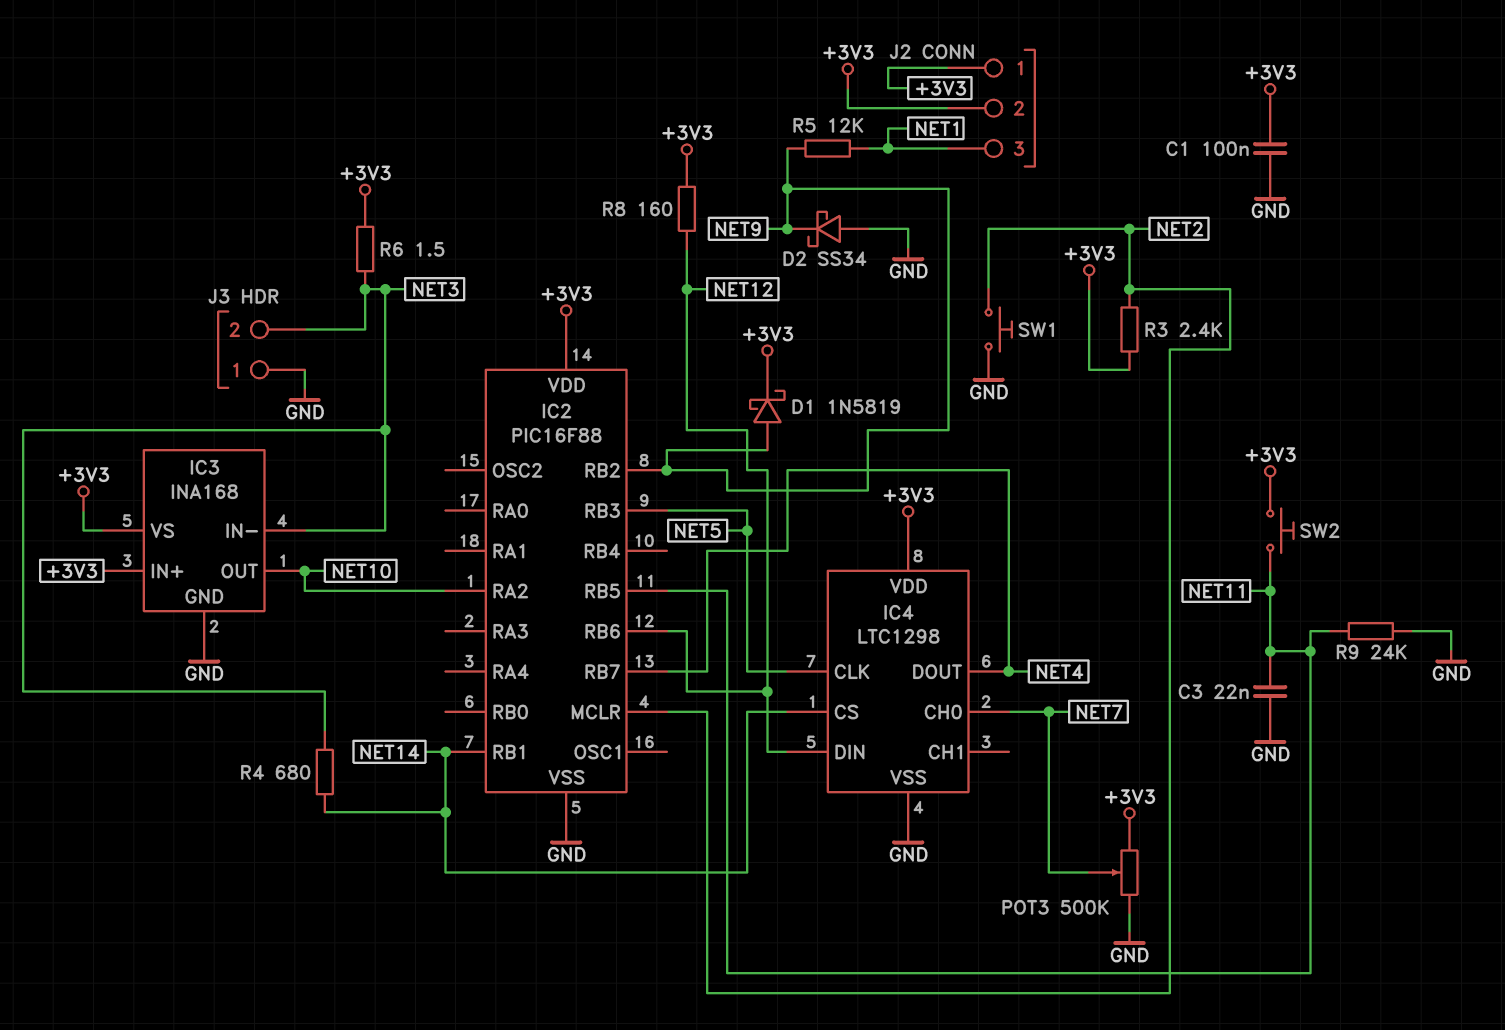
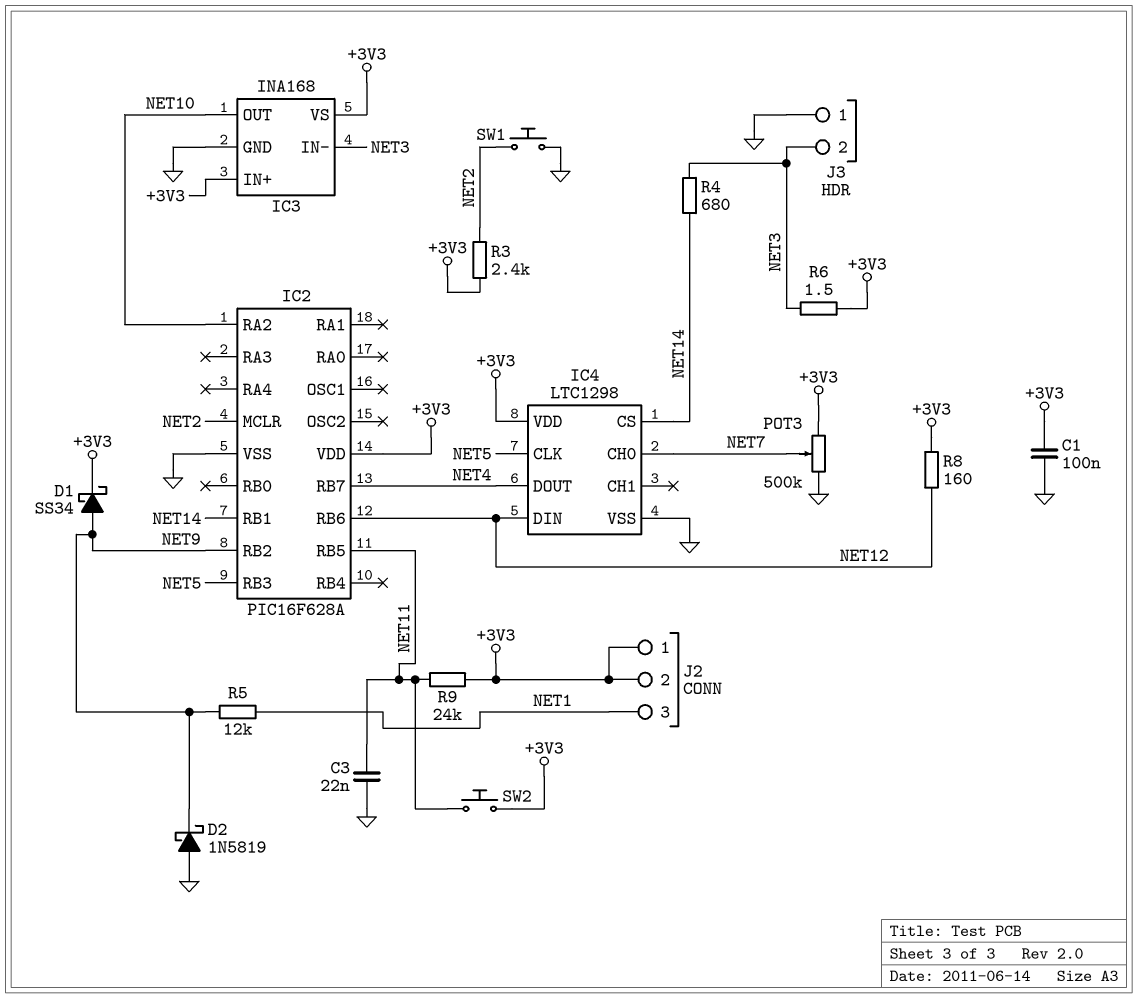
D1: schottky 1N5819 (A NET9, K +3V3) -> schottky SS34 (A NET9, K +3V3)
D2: schottky SS34 (A GND, K NET9) -> schottky 1N5819 (A GND, K NET9)
IC2: PIC16F88 -> PIC16F628A
R9: 24k (GND, NET11) -> 24k (+3V3, NET11)

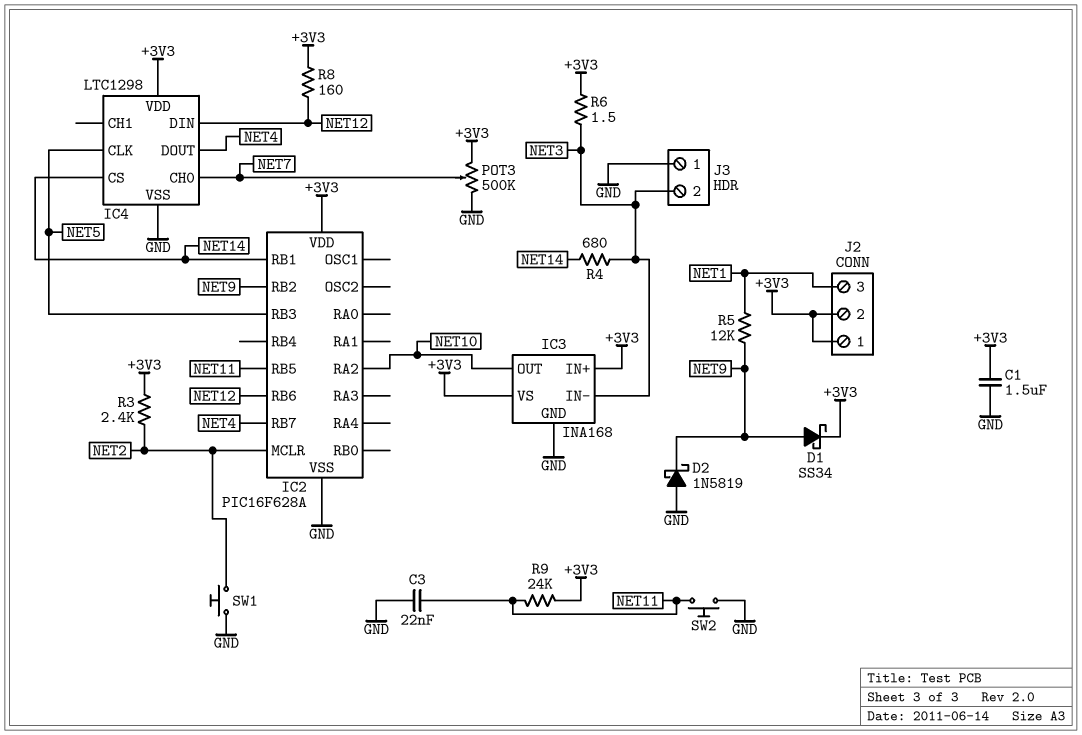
C1: 100nF (+3V3, GND) -> 1.5uF (+3V3, GND)
SW2: button (+3V3, NET11) -> button (GND, NET11)

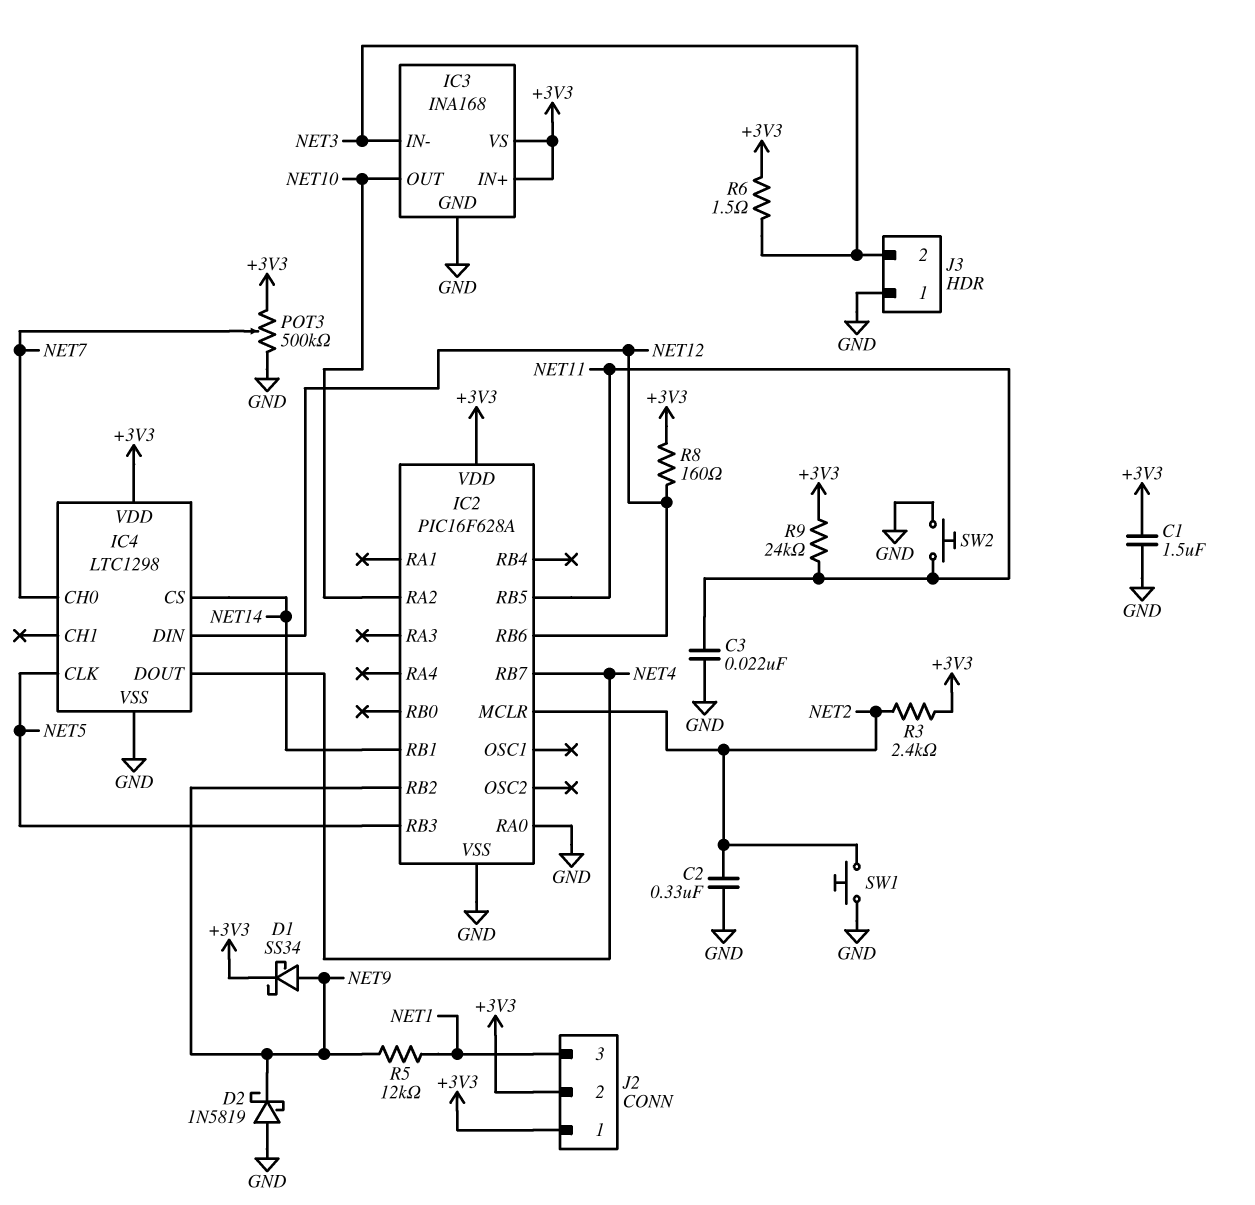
C2: none -> 330nF (GND, NET2)
IC2 pin RA0: none -> GND
R4: 680 (NET3, NET14) -> none

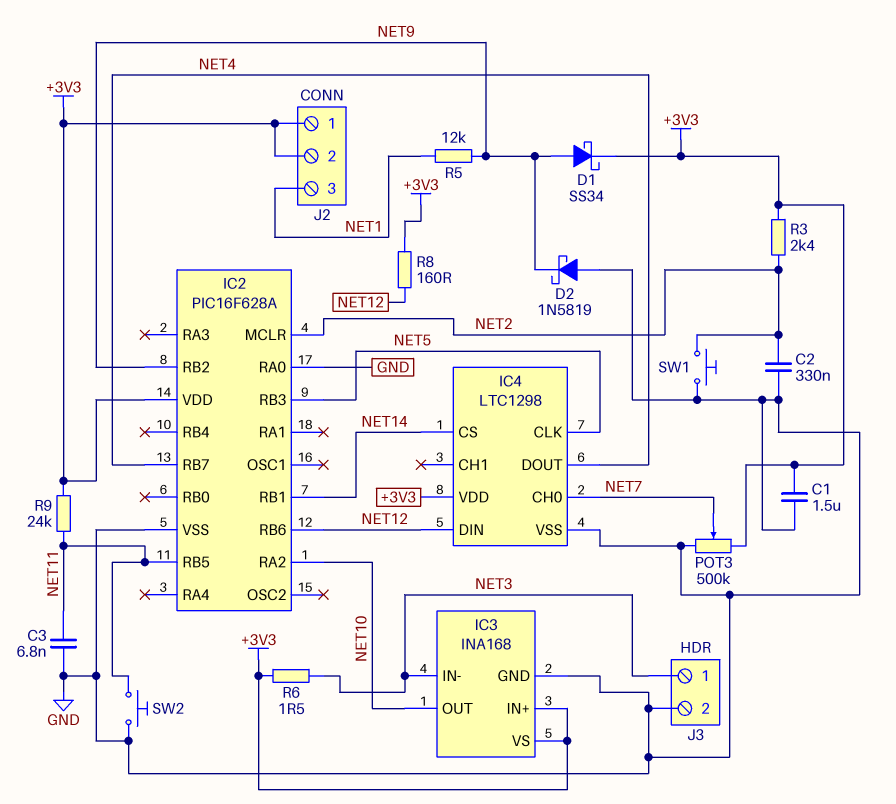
C3: 22nF (GND, NET11) -> 6.8nF (GND, NET11)
J3 pin 1: GND -> NET3
J3 pin 2: NET3 -> GND

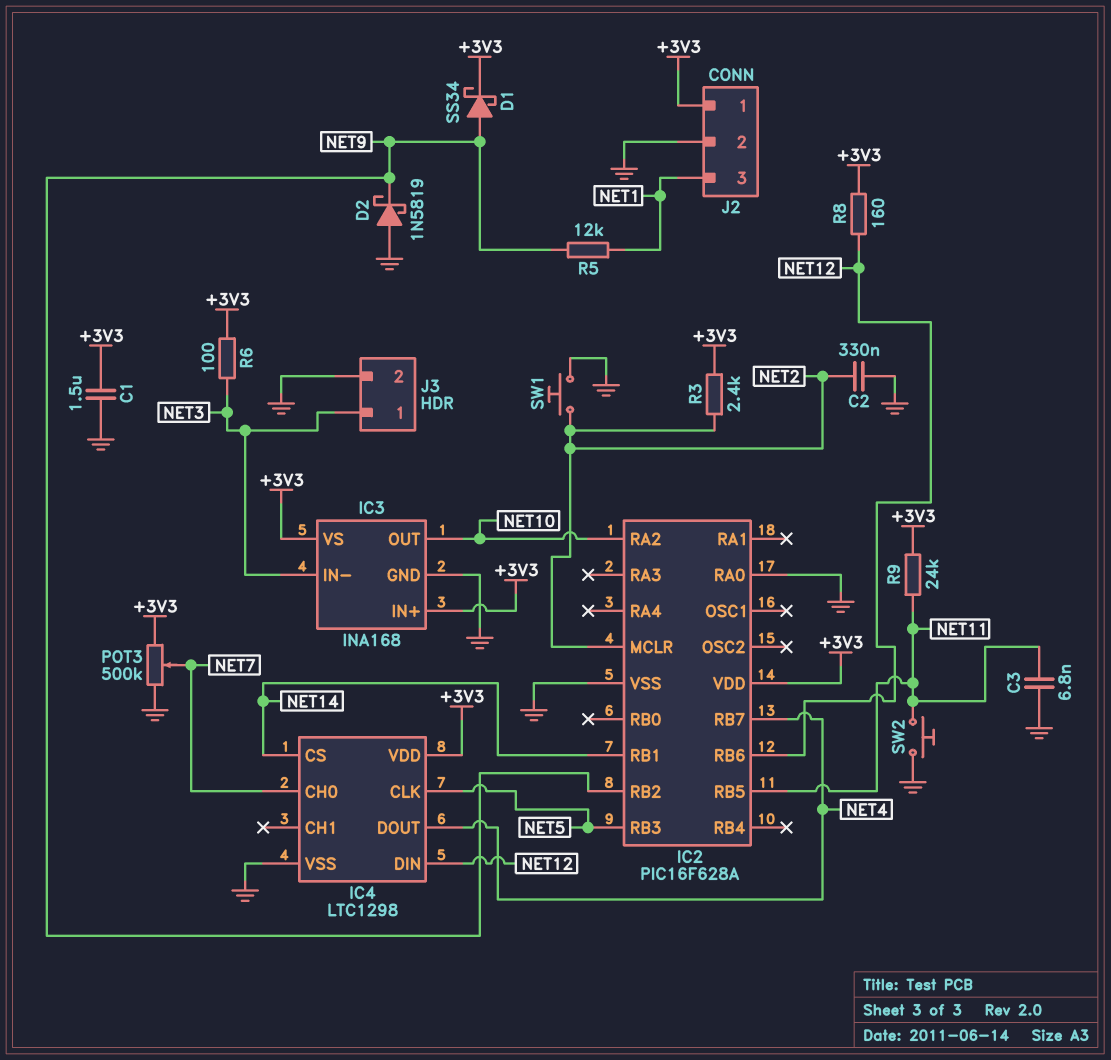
J2 pin 2: +3V3 -> GND
R6: 1.5 (+3V3, NET3) -> 100 (+3V3, NET3)

